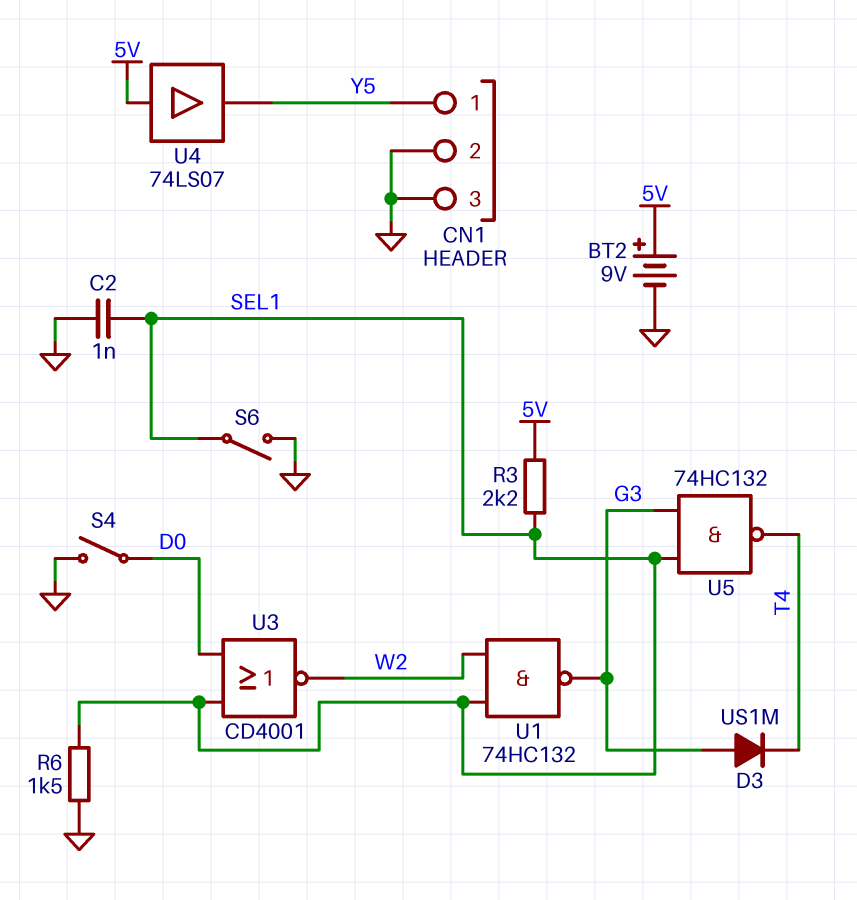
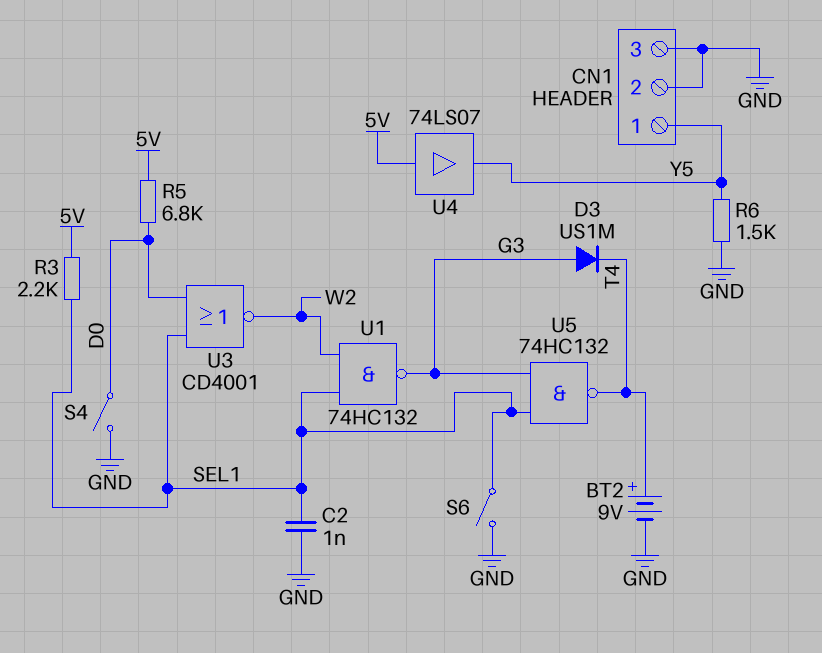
BT2: 9V (plus 5V, minus GND) -> 9V (plus T4, minus GND)
R5: none -> 6.8k (5V, D0)
R6: 1.5k (GND, SEL1) -> 1.5k (GND, Y5)

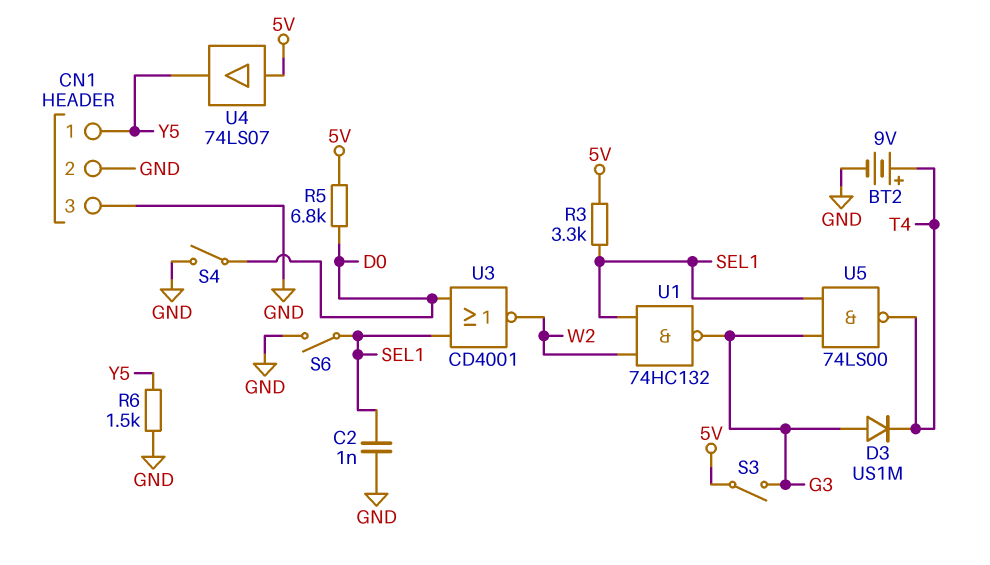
R3: 2.2k (5V, SEL1) -> 3.3k (5V, SEL1)
S3: none -> switch (5V, G3)
U5: NAND 74HC132 (in G3, in SEL1, out T4) -> NAND 74LS00 (in G3, in SEL1, out T4)

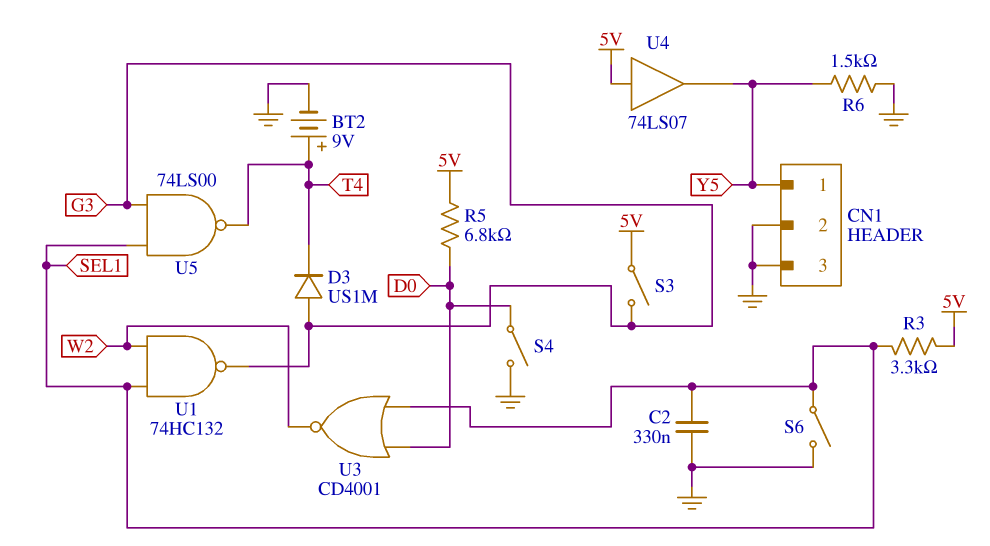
C2: 1nF (GND, SEL1) -> 330nF (GND, SEL1)

